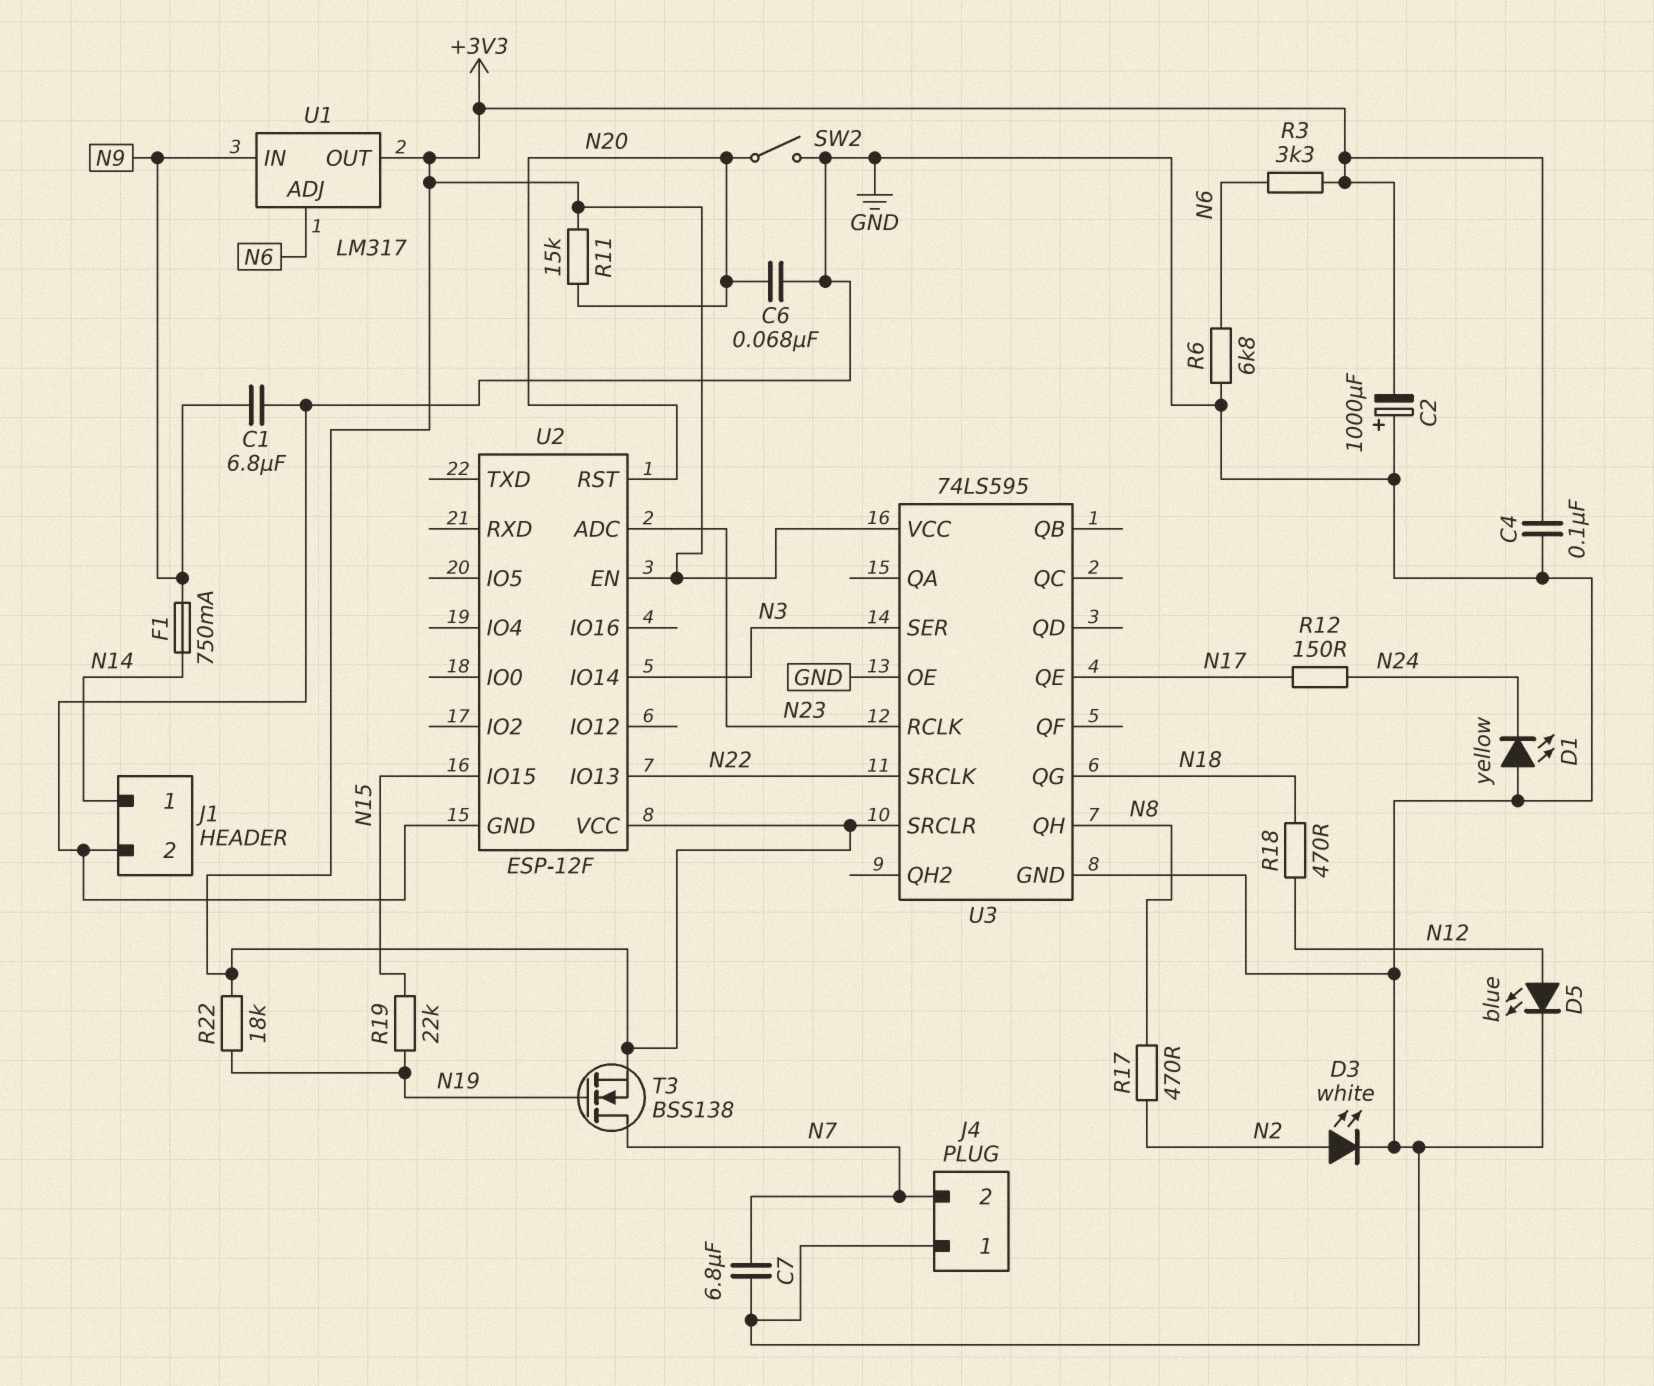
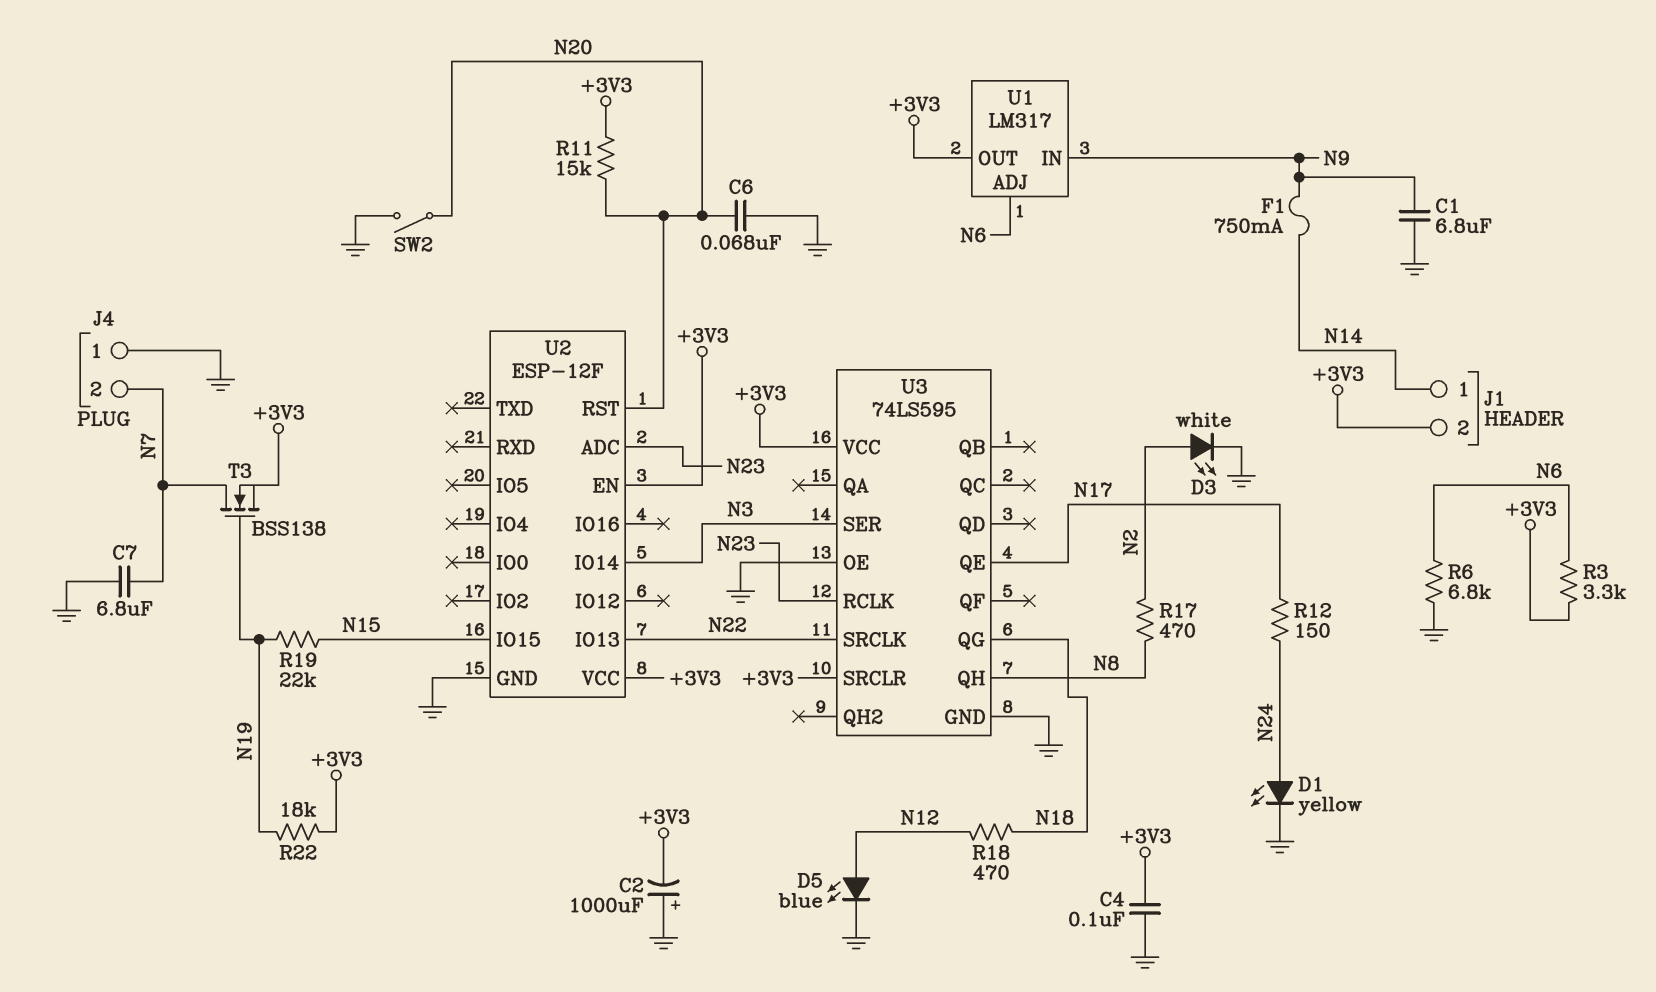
D1: LED yellow (A GND, K N24) -> LED yellow (A N24, K GND)
J1 pin 2: GND -> +3V3

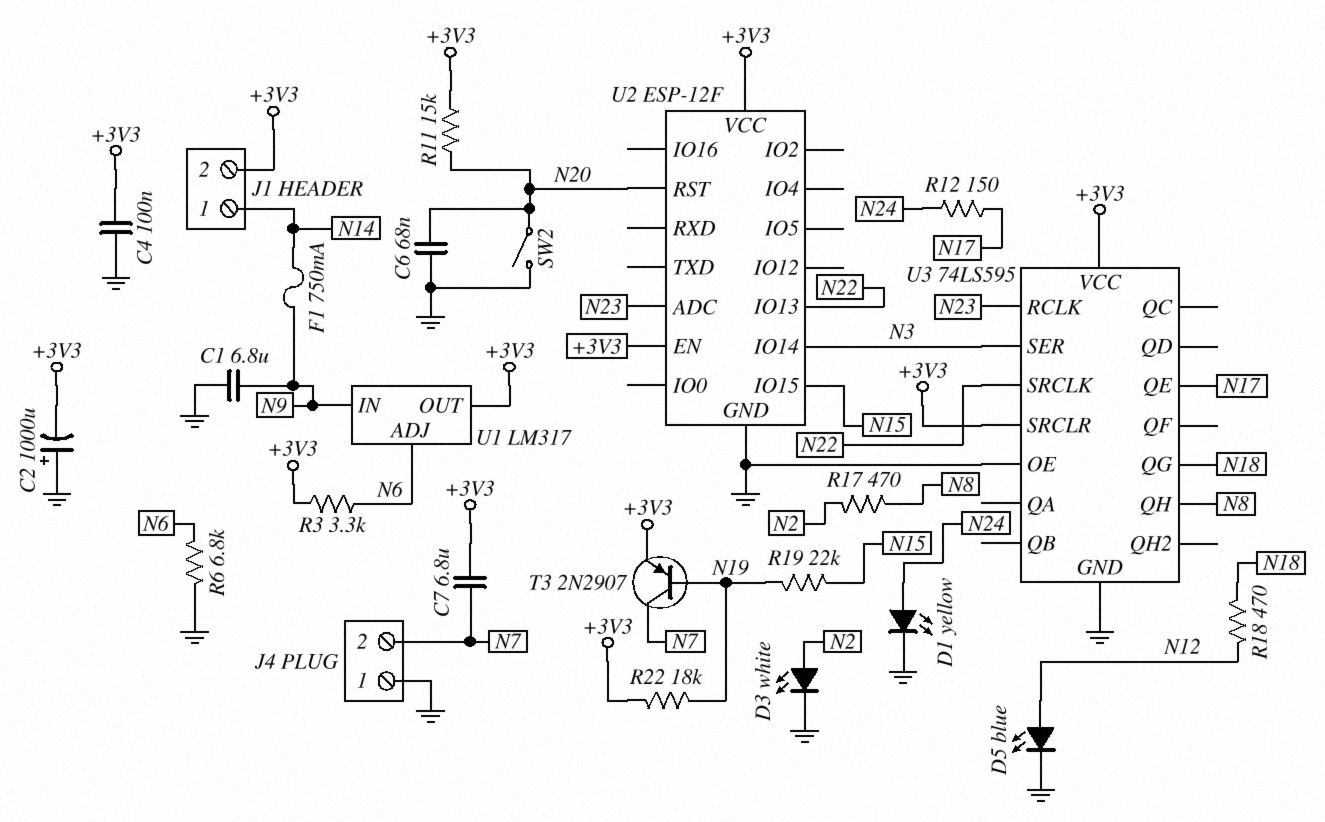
C7: 6.8uF (GND, N7) -> 6.8uF (+3V3, N7)
T3: NMOS BSS138 (G N19, D N7, S +3V3) -> PNP 2N2907 (B N19, C N7, E +3V3)

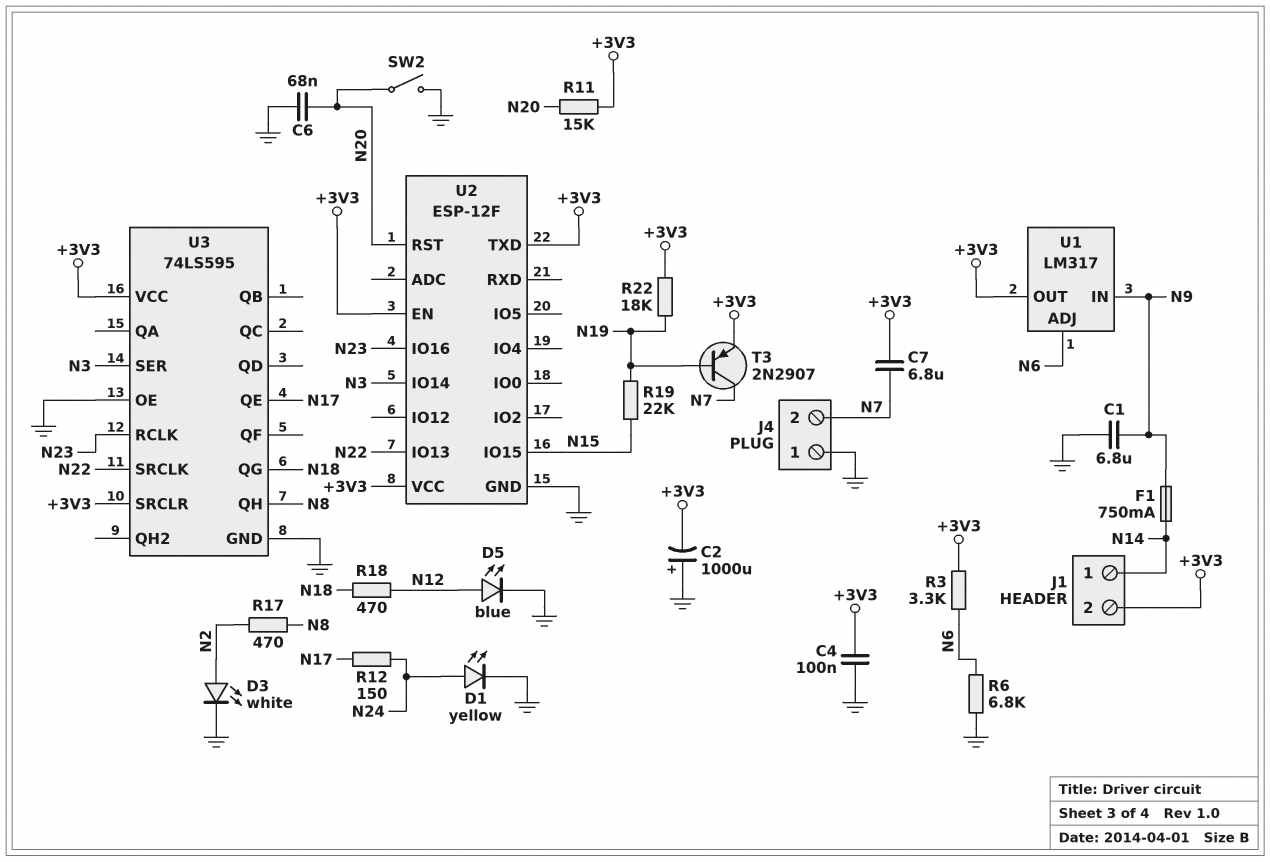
U2 pin ADC: N23 -> none
U2 pin IO16: none -> N23
U2 pin TXD: none -> +3V3

